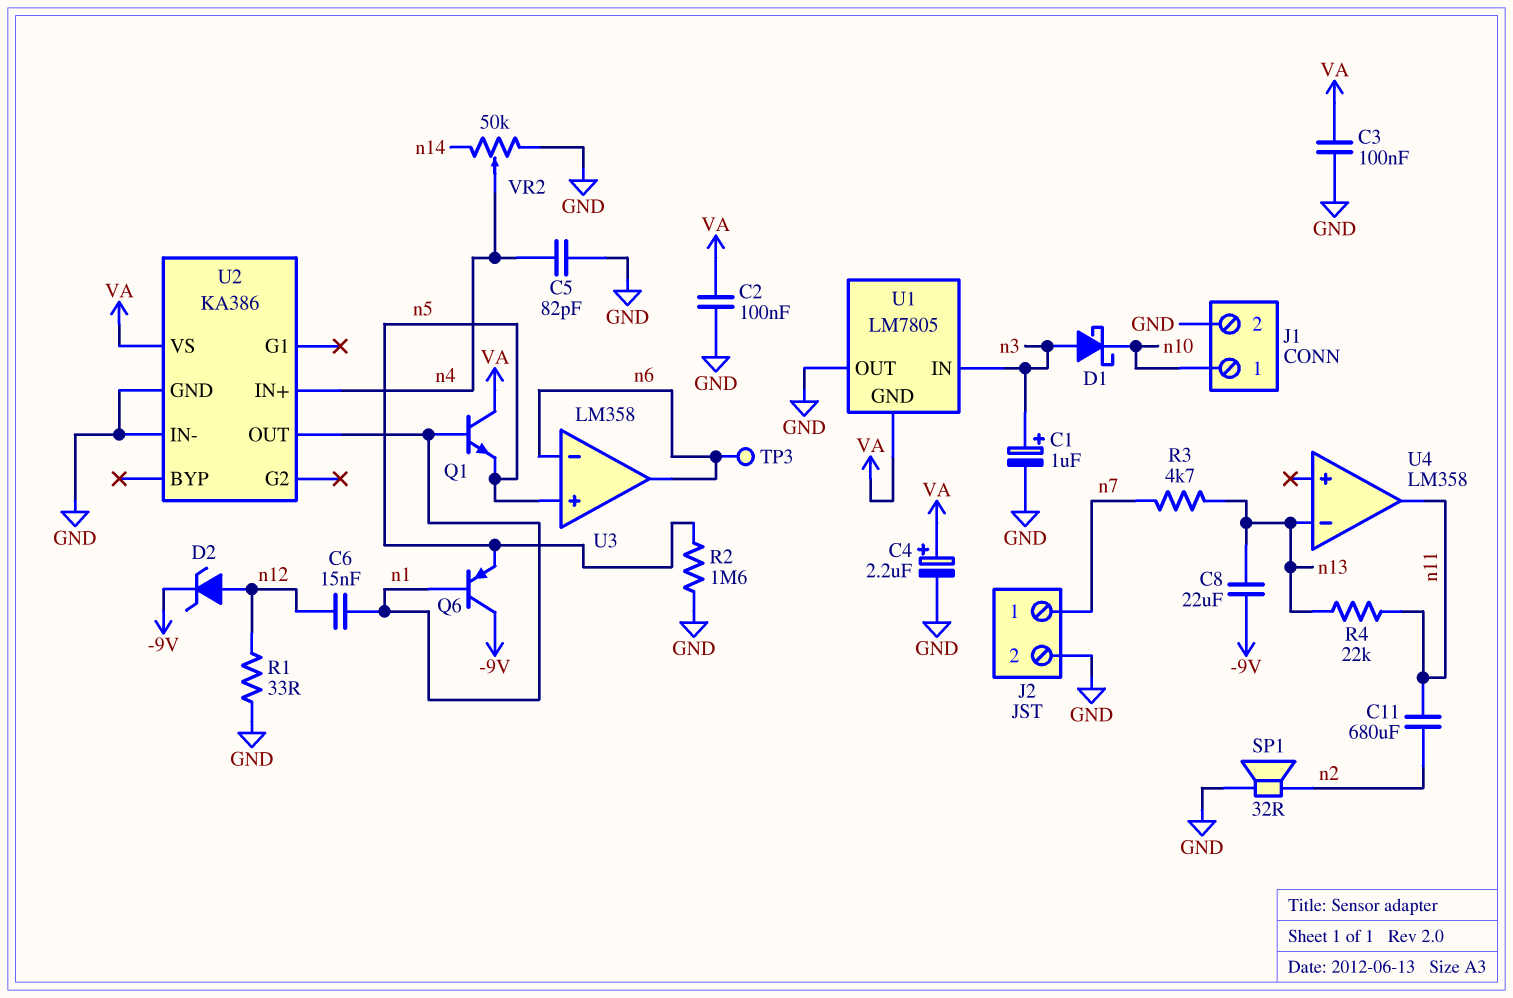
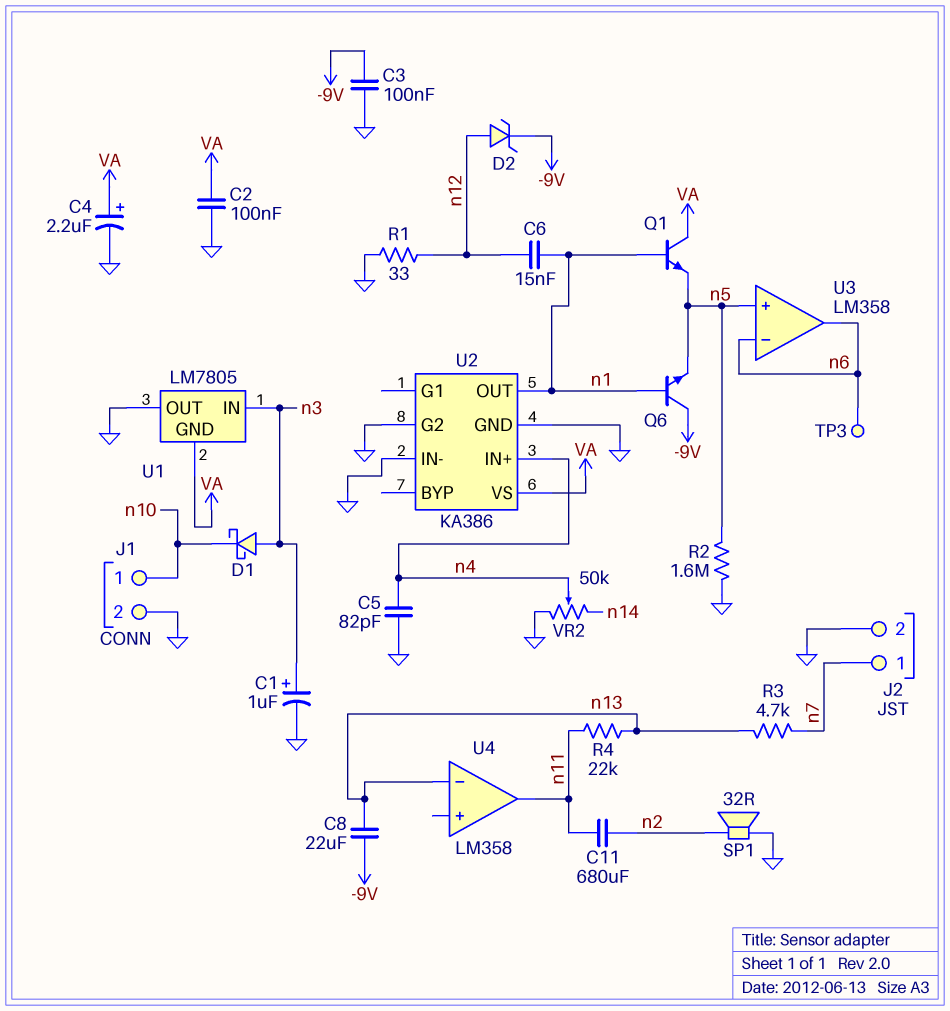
C3: 100nF (GND, VA) -> 100nF (-9V, GND)
Q6: PNP (B n1, C -9V, E n5) -> NPN (B n1, C -9V, E n5)
U2 pin G2: none -> GND

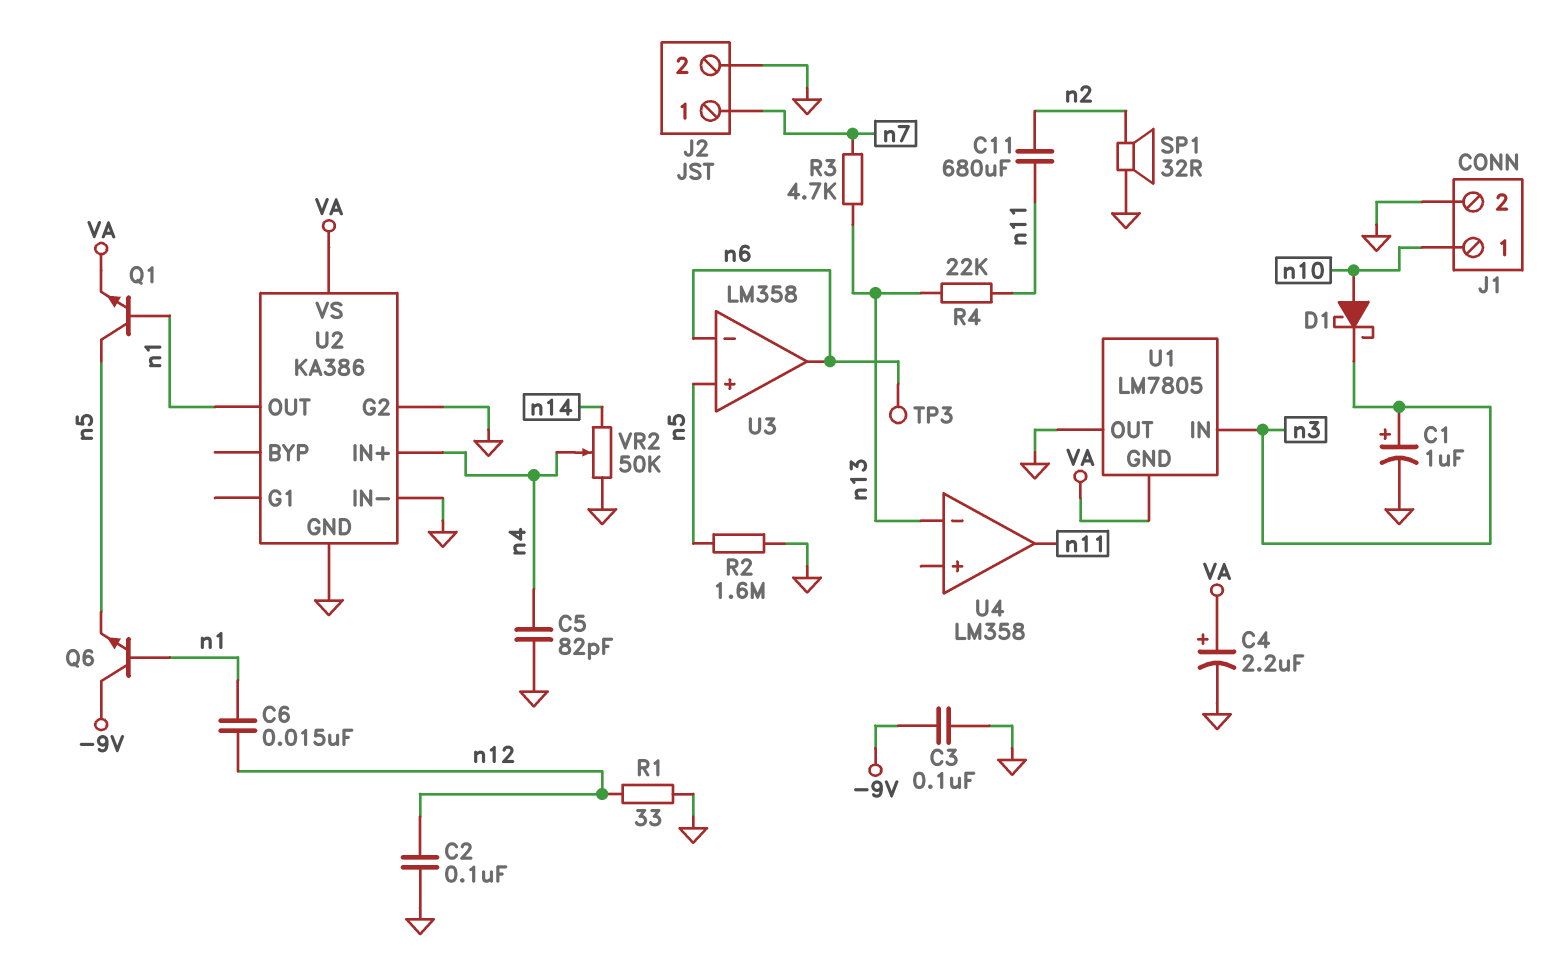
C2: 100nF (GND, VA) -> 100nF (GND, n12)
C8: 22uF (-9V, n13) -> none
D1: schottky (A n3, K n10) -> schottky (A n10, K n3)
D2: zener (A n12, K -9V) -> none
Q1: NPN (B n1, C VA, E n5) -> NPN (B n1, C n5, E VA)

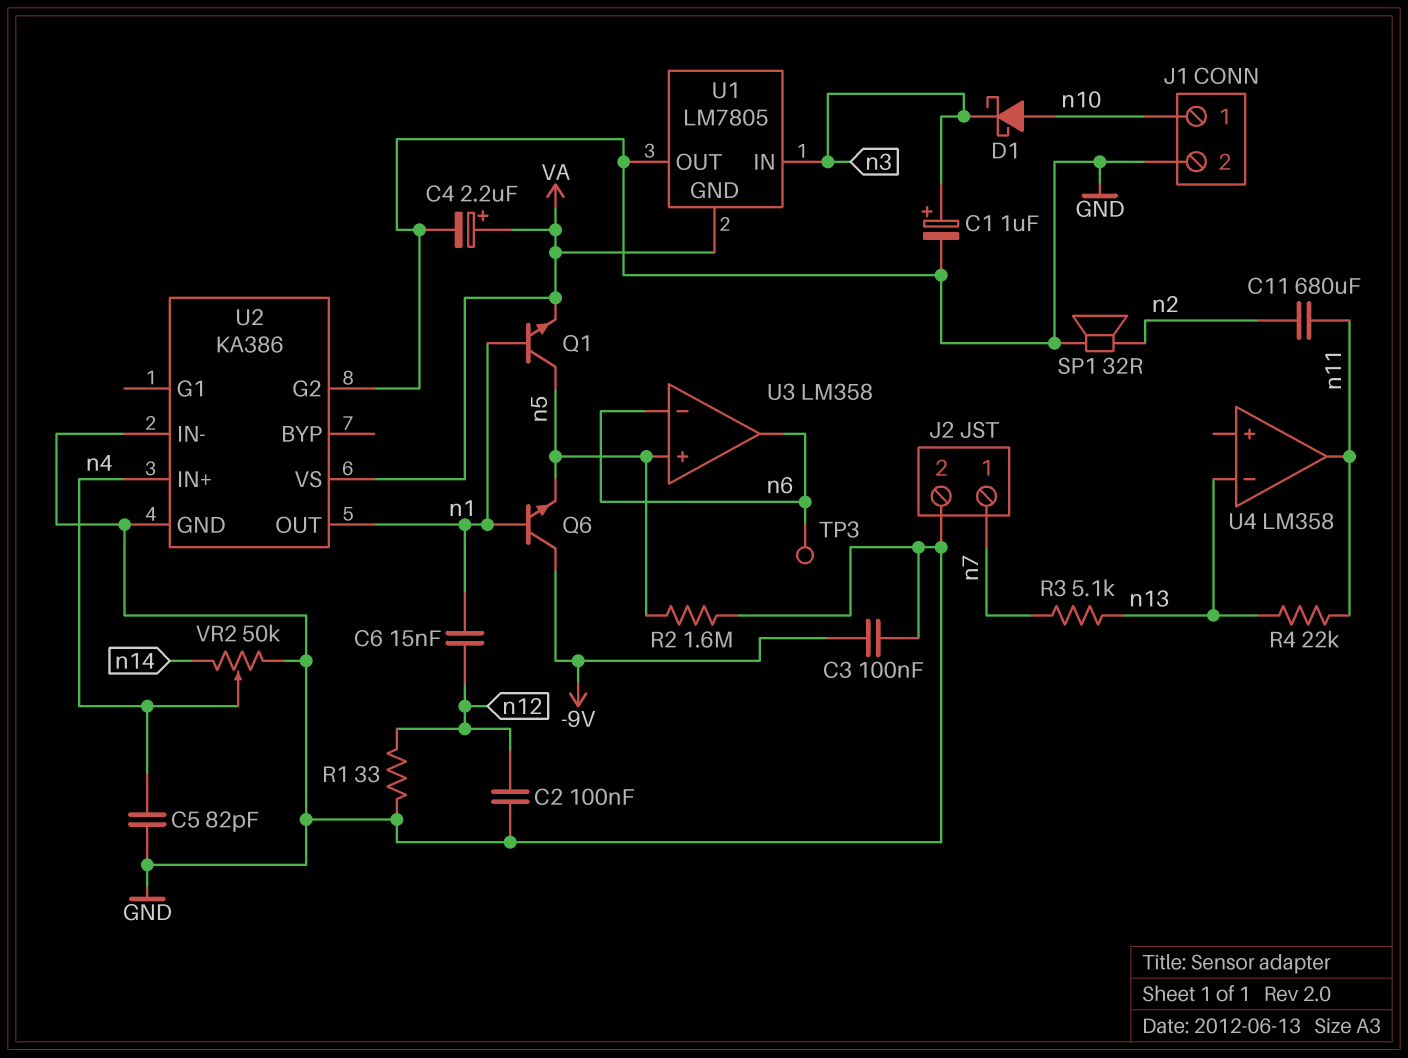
R3: 4.7k (n7, n13) -> 5.1k (n7, n13)

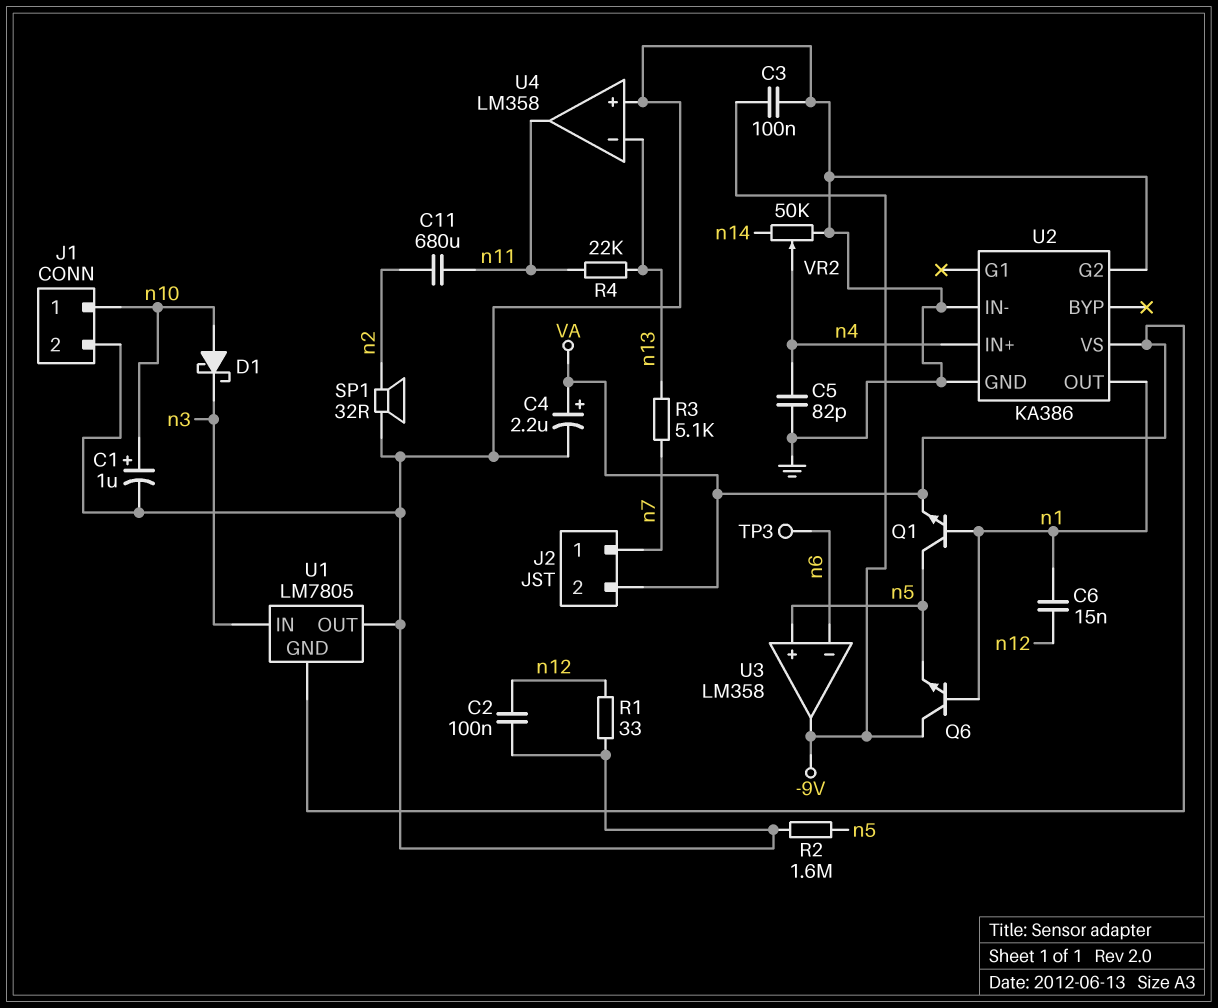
C1: 1uF (plus n3, minus GND) -> 1uF (plus n10, minus GND)
J2 pin 2: GND -> VA
U3 pin out: n6 -> -9V
U4 pin in+: none -> GND

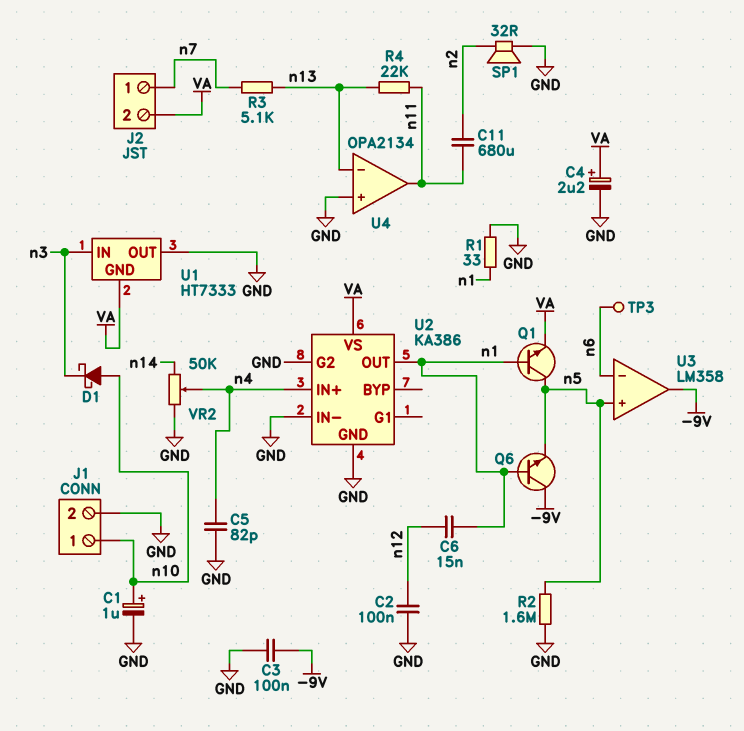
R1: 33 (GND, n12) -> 33 (GND, n1)
U1: LM7805 -> HT7333
U4: LM358 -> OPA2134

